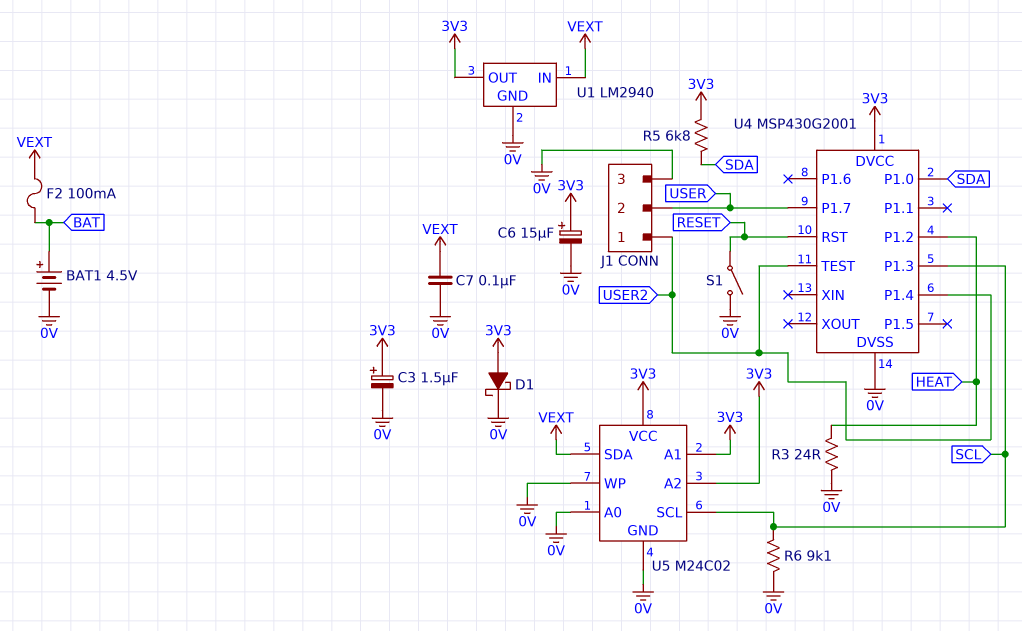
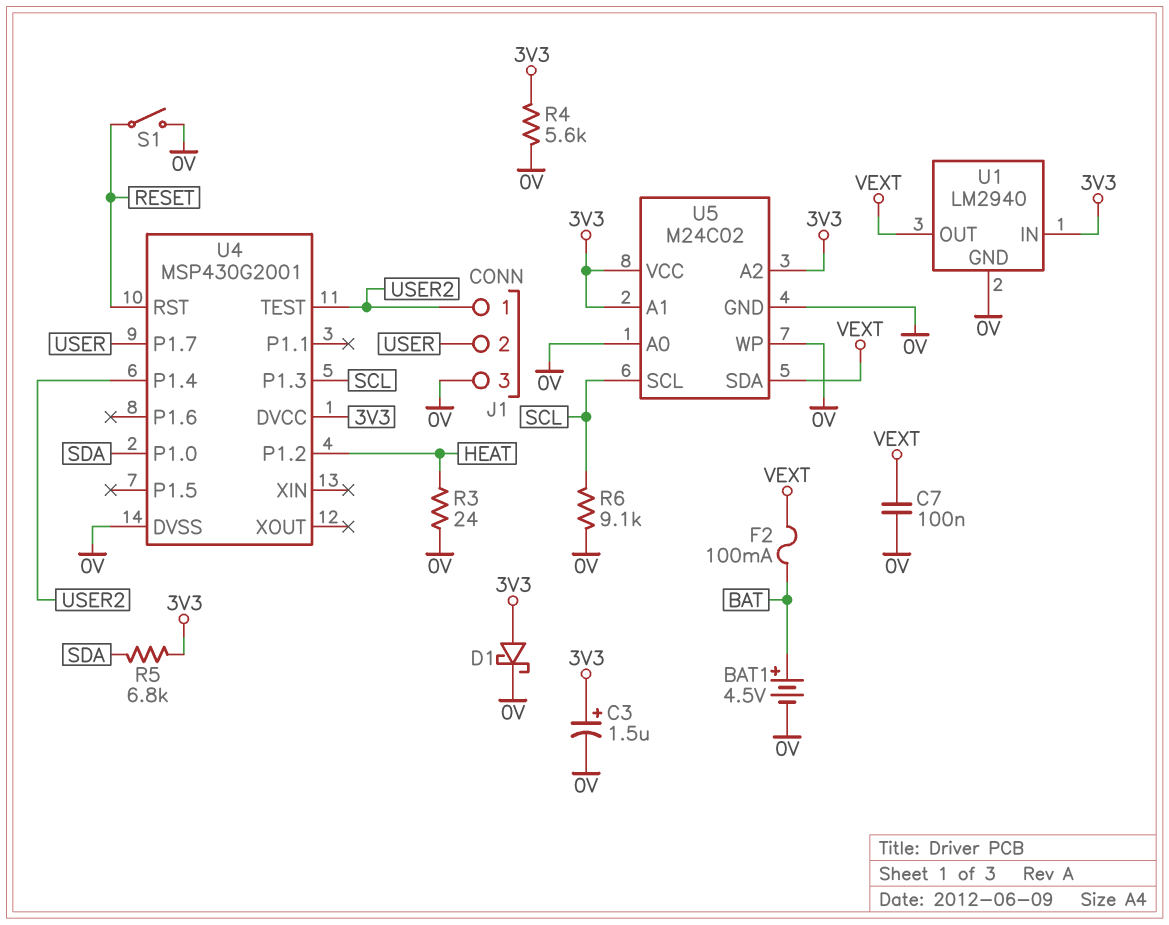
C6: 15uF (plus 3V3, minus 0V) -> none
R4: none -> 5.6k (0V, 3V3)
U1 pin IN: VEXT -> 3V3
U1 pin OUT: 3V3 -> VEXT

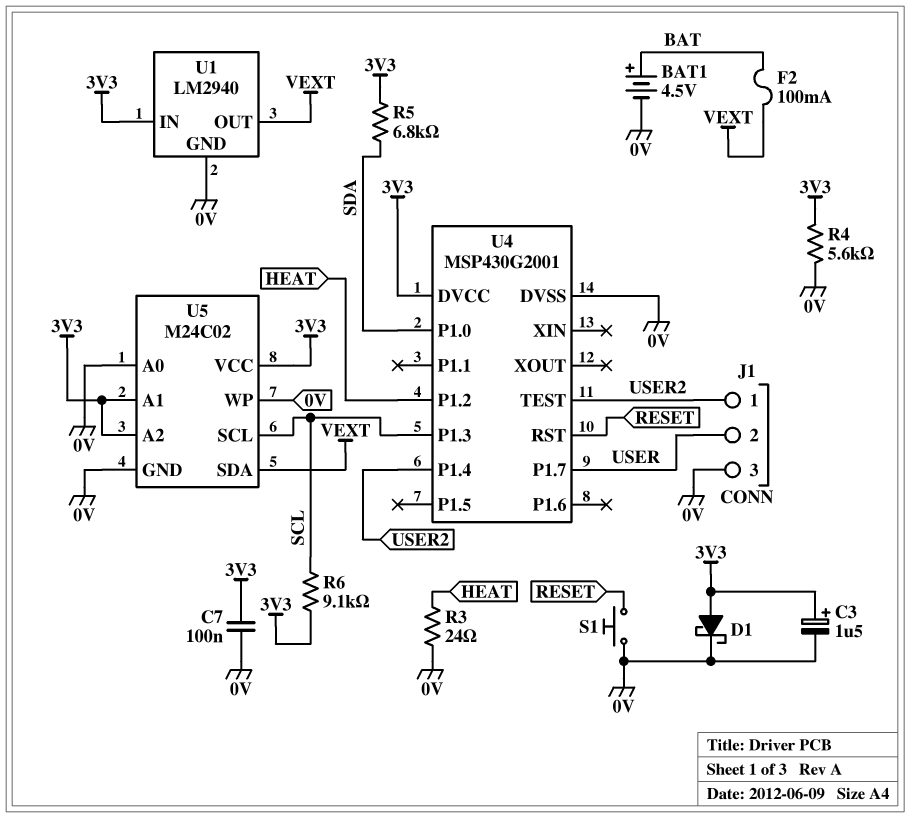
C7: 100nF (0V, VEXT) -> 100nF (0V, 3V3)
R6: 9.1k (0V, SCL) -> 9.1k (3V3, SCL)
S1: switch (0V, RESET) -> button (0V, RESET)

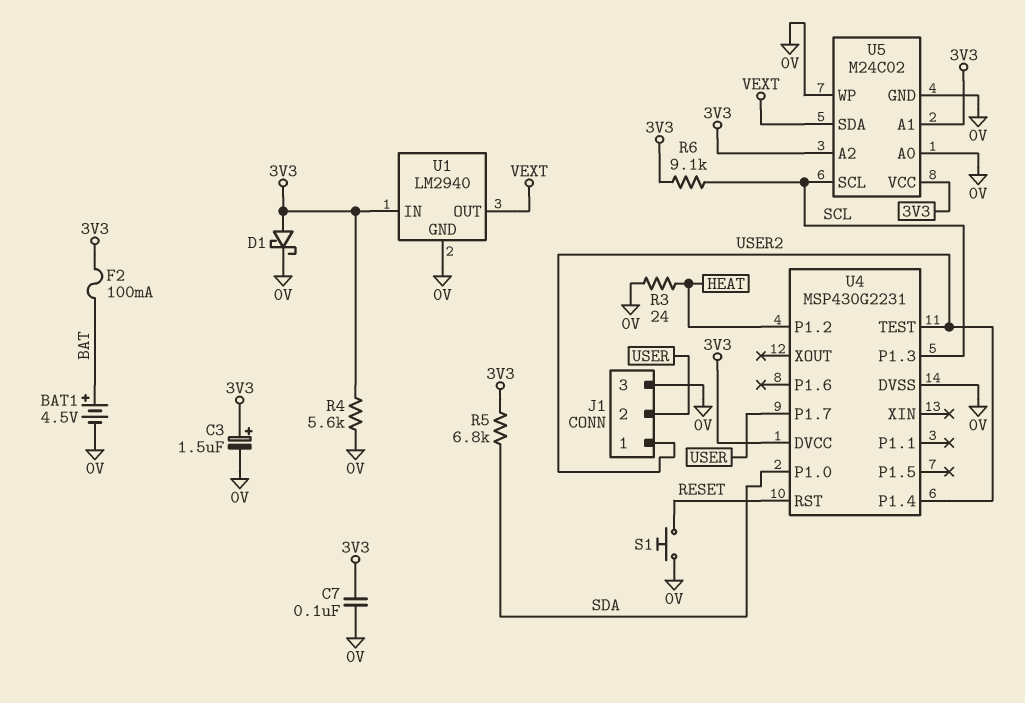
F2: 100mA (BAT, VEXT) -> 100mA (3V3, BAT)
U4: MSP430G2001 -> MSP430G2231

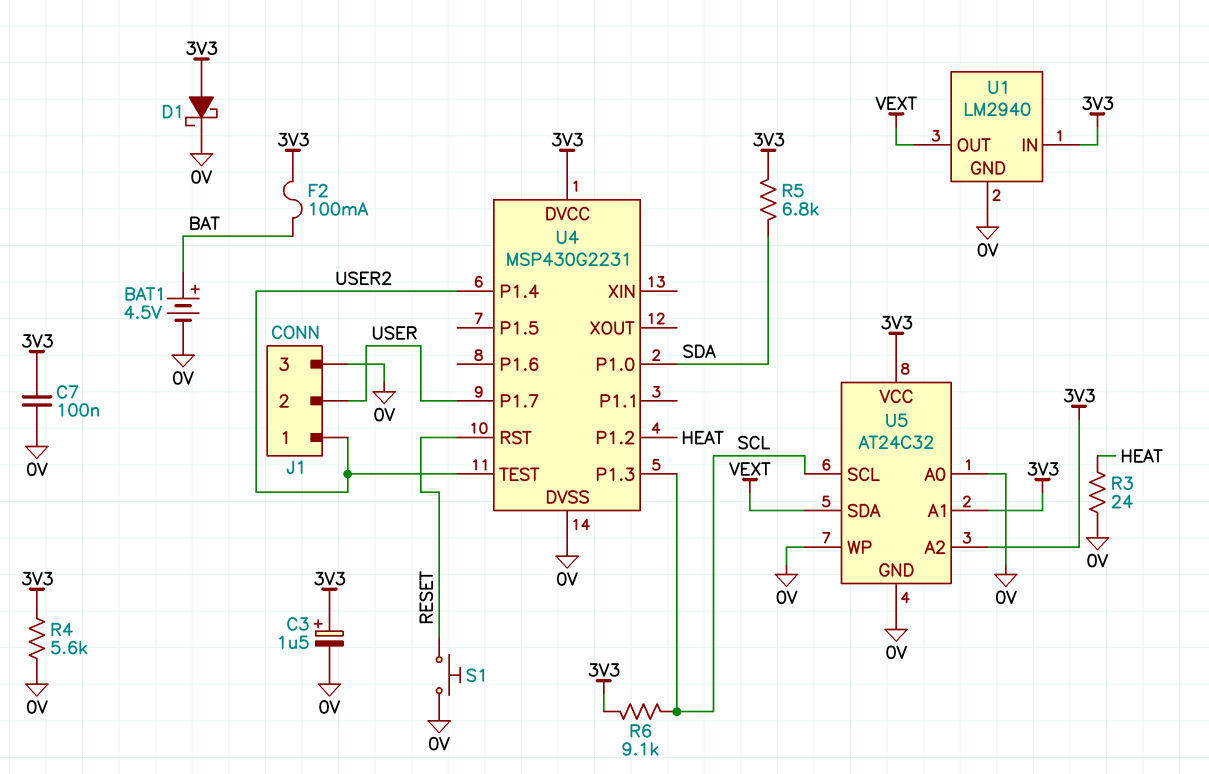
U5: M24C02 -> AT24C32

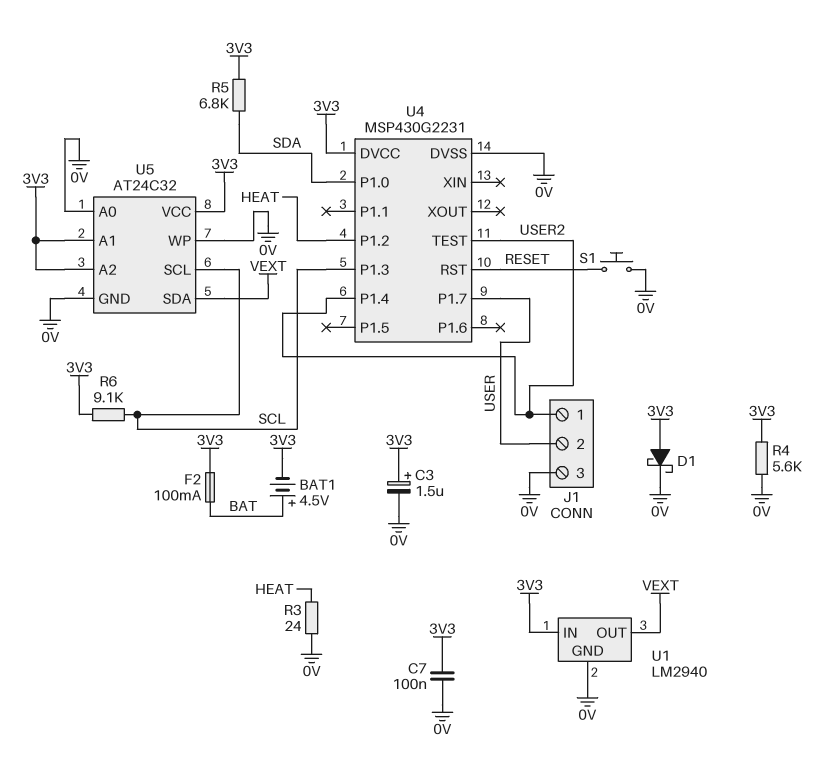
BAT1: 4.5V (plus BAT, minus 0V) -> 4.5V (plus BAT, minus 3V3)

